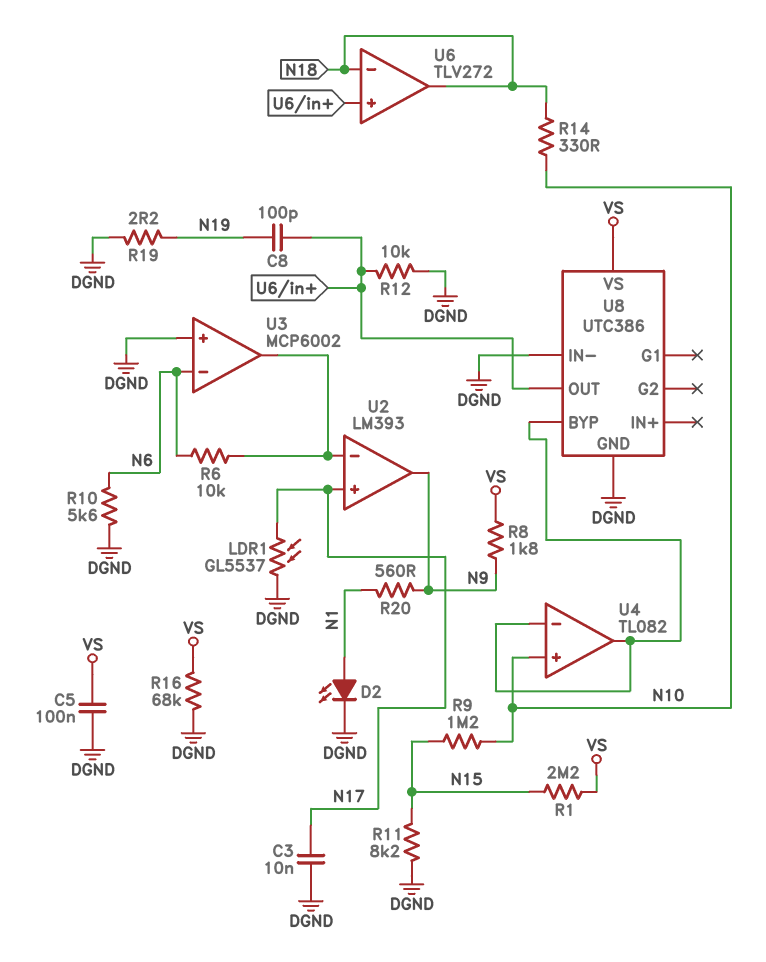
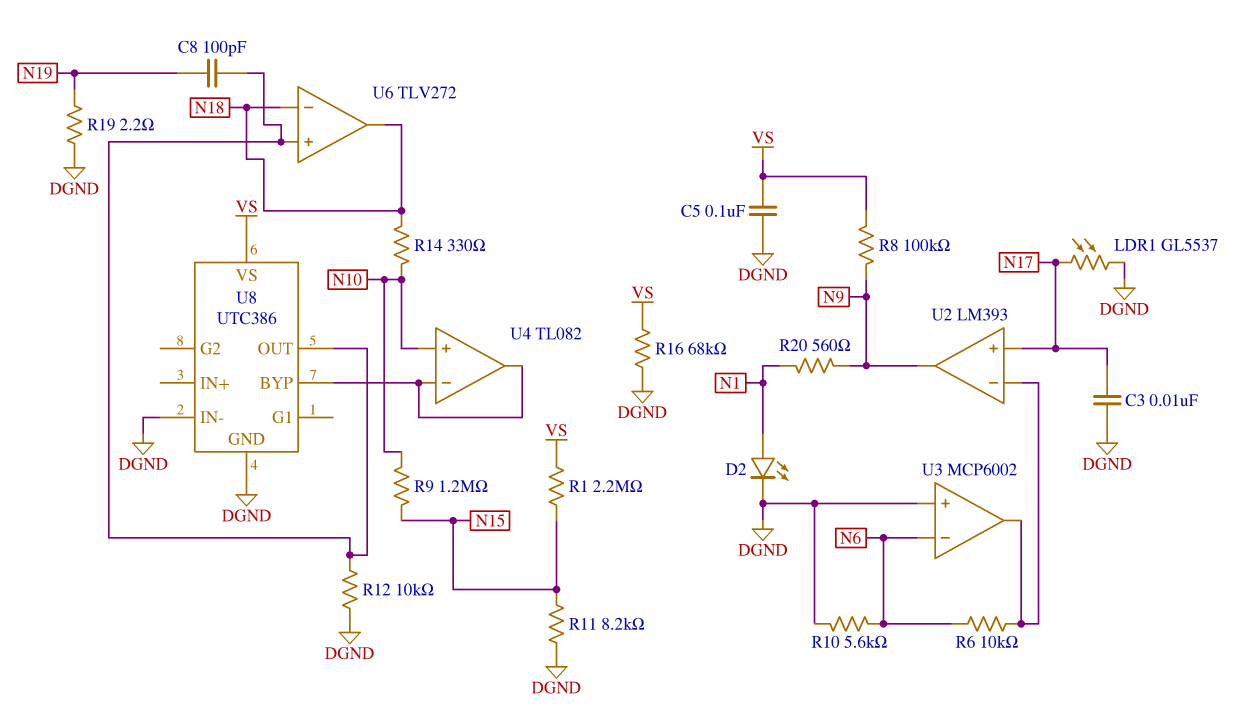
R8: 1.8k (N9, VS) -> 100k (N9, VS)

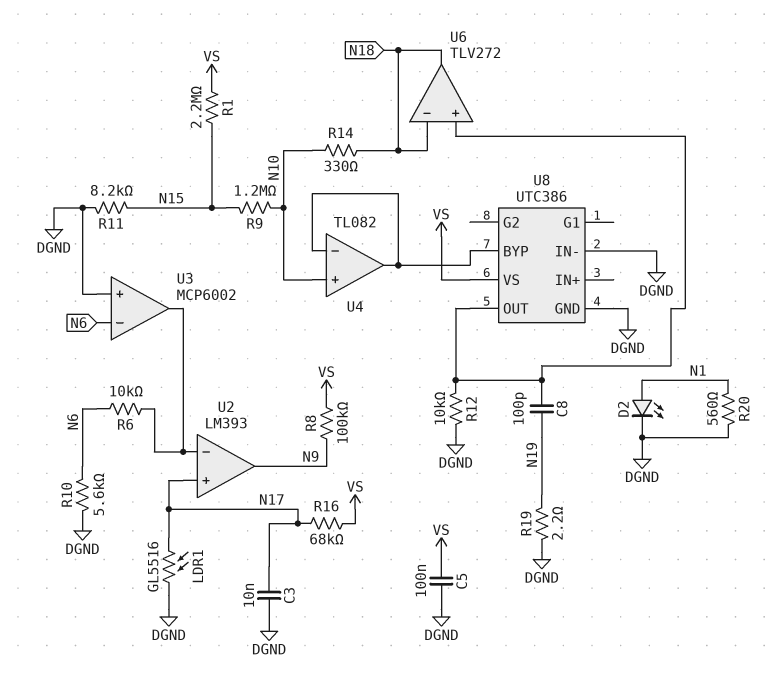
LDR1: GL5537 (DGND, N17) -> GL5516 (DGND, N17)
R16: 68k (DGND, VS) -> 68k (N17, VS)
R20: 560 (N1, N9) -> 560 (DGND, N1)

